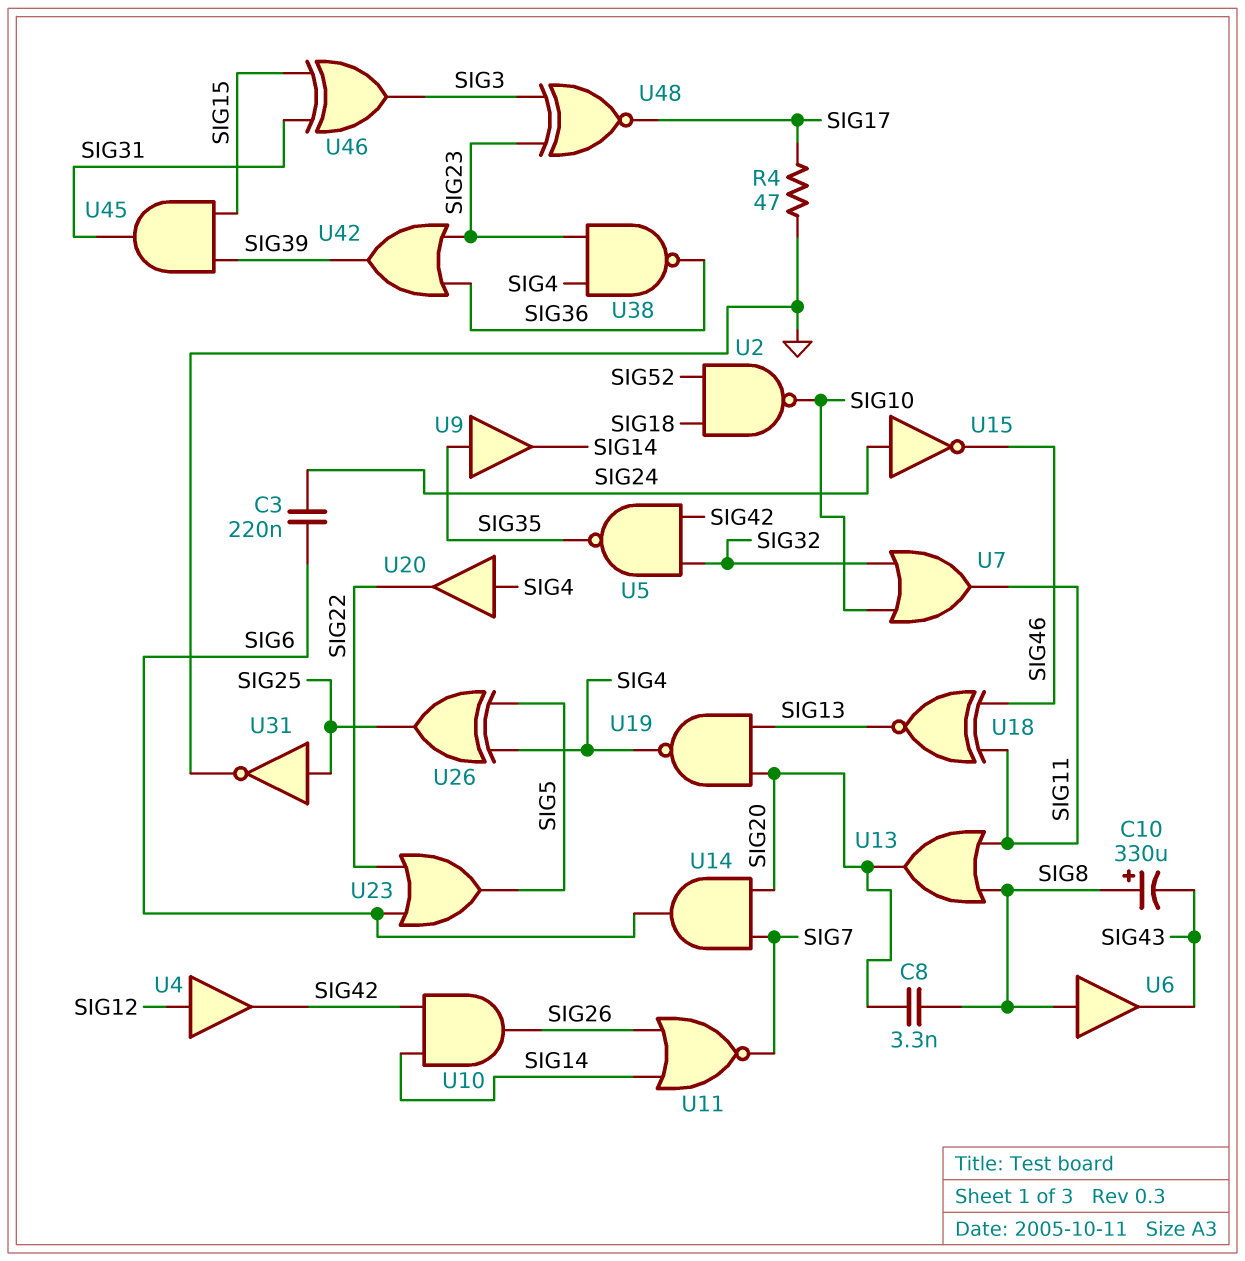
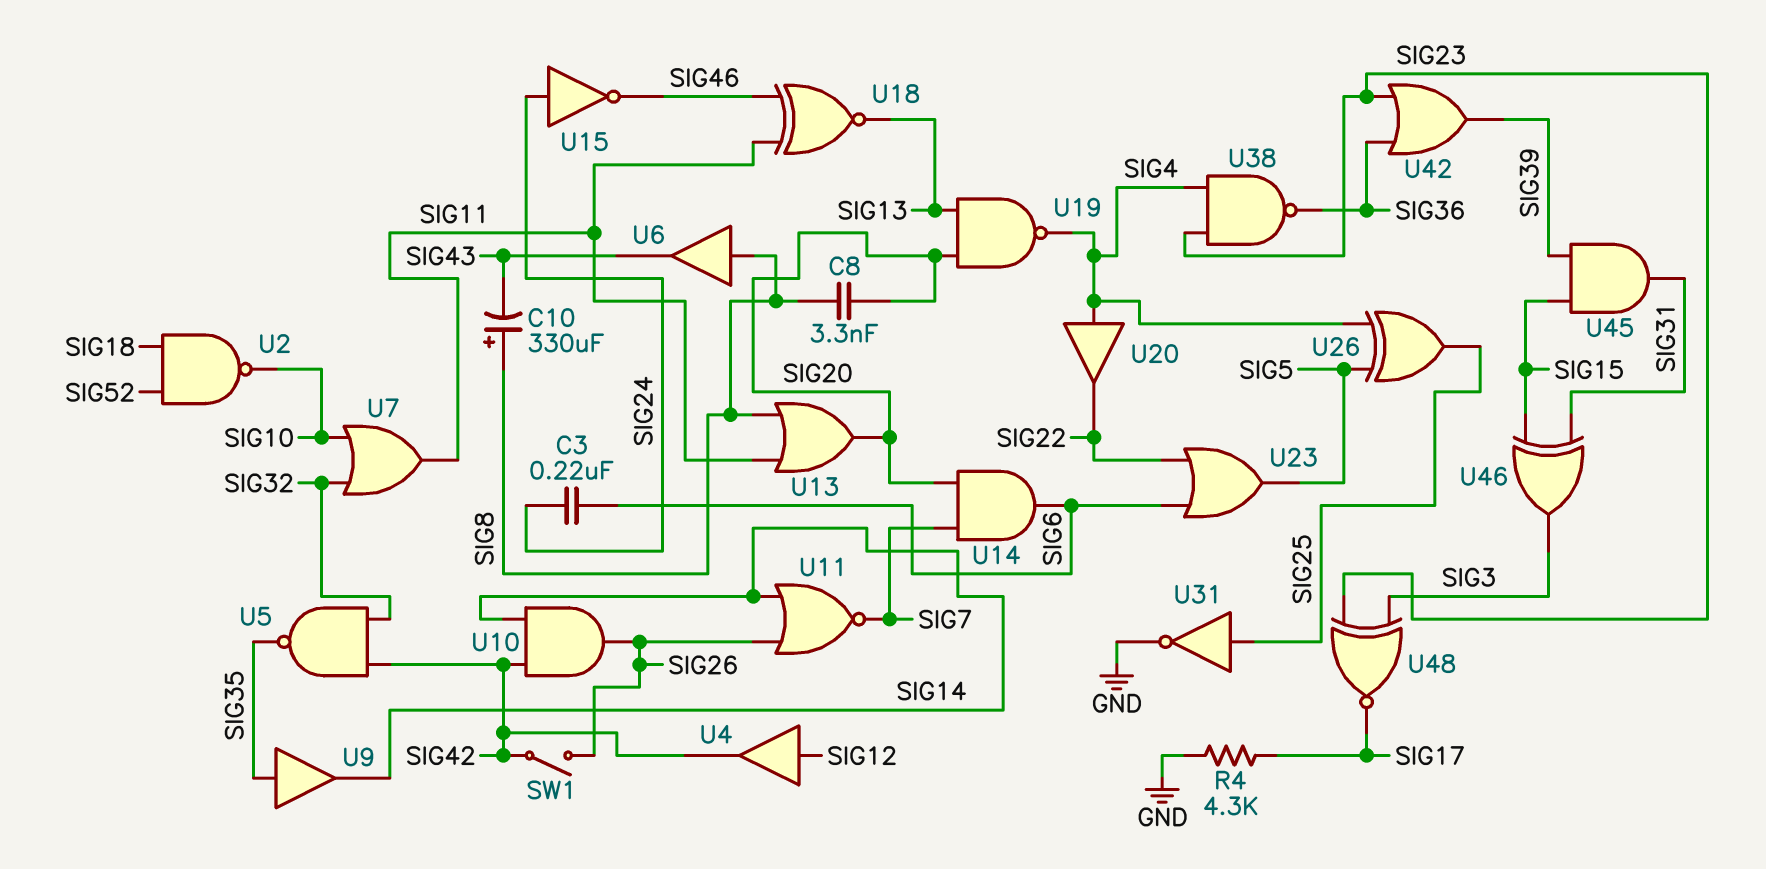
R4: 47 (GND, SIG17) -> 4.3k (GND, SIG17)
SW1: none -> switch (SIG26, SIG42)

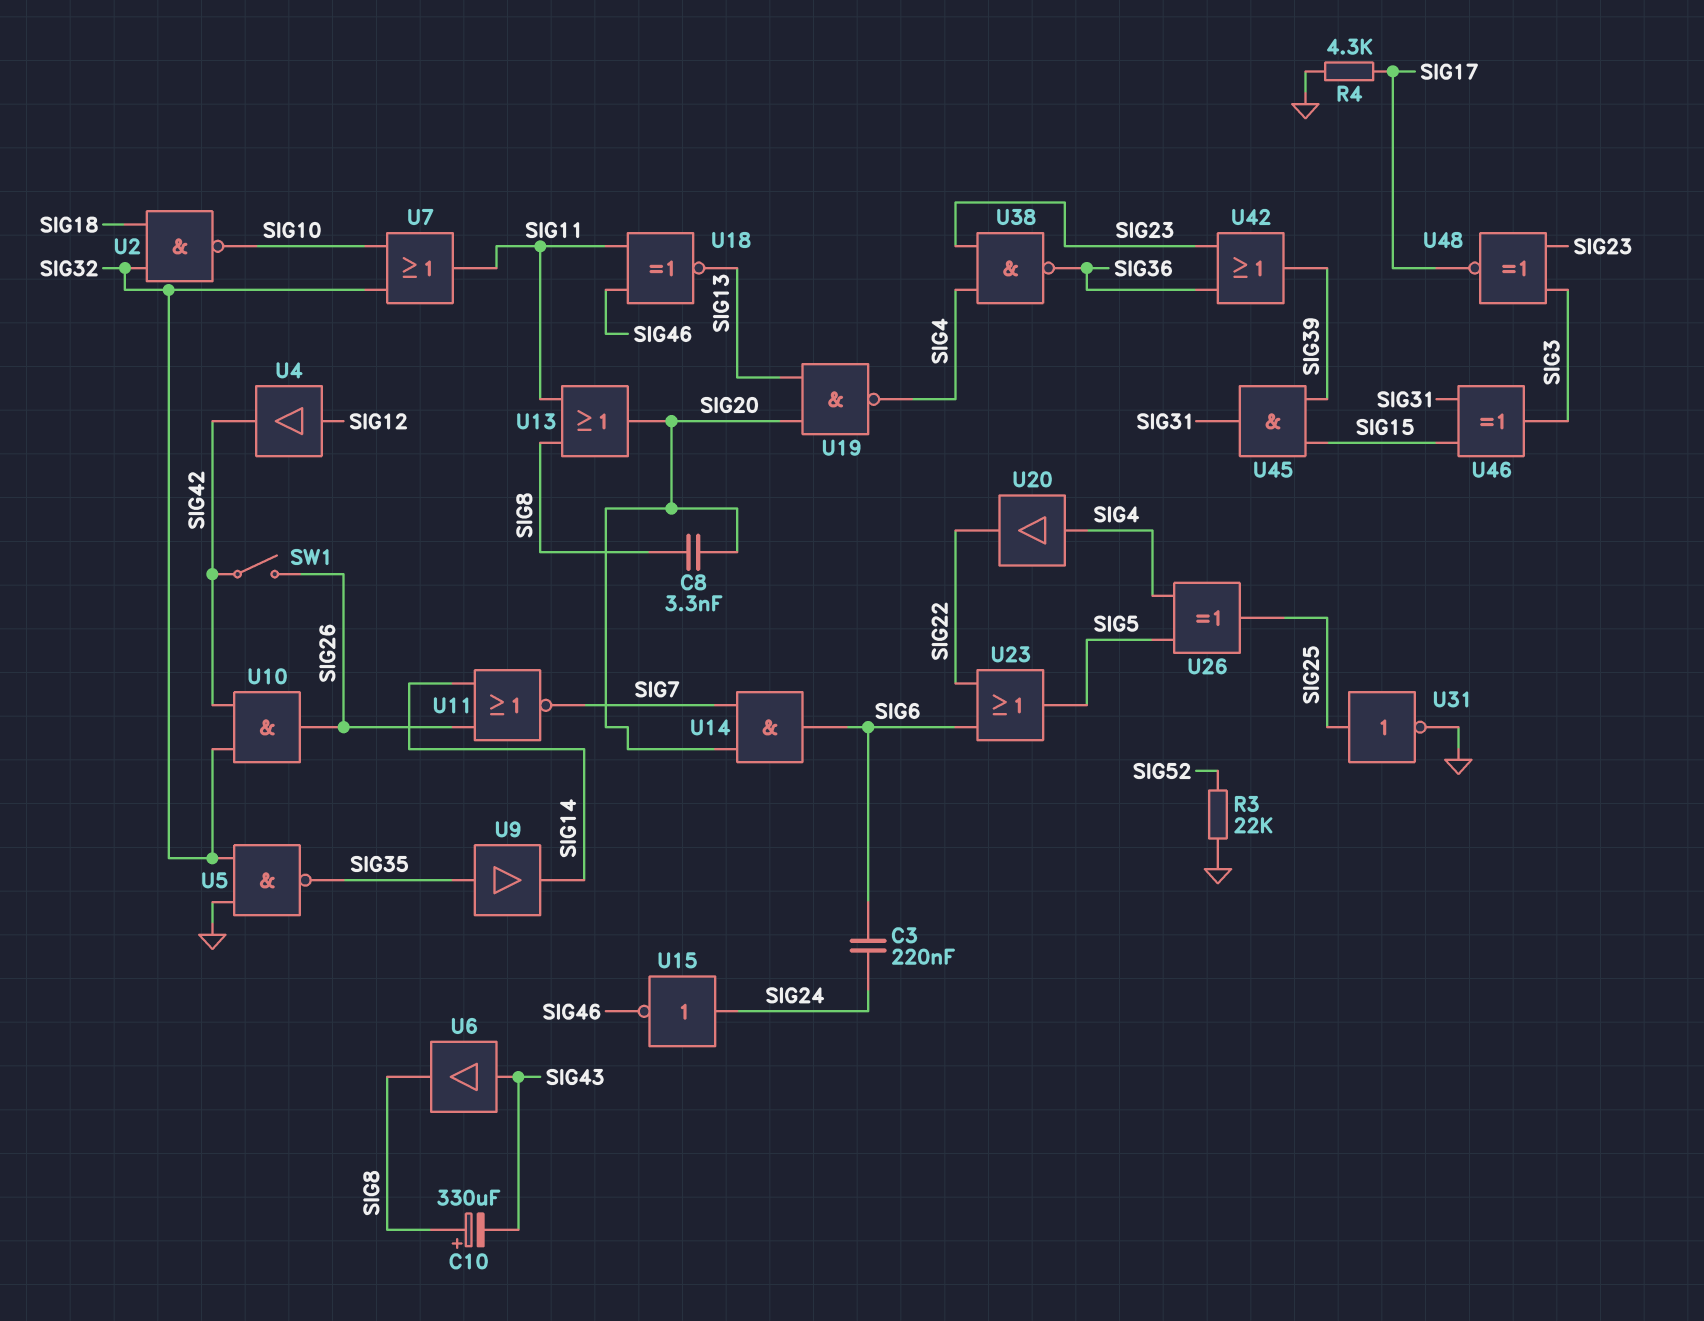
R3: none -> 22k (GND, SIG52)
U2: NAND (in SIG18, in SIG52, out SIG10) -> NAND (in SIG18, in SIG32, out SIG10)
U5: NAND (in SIG32, in SIG42, out SIG35) -> NAND (in GND, in SIG32, out SIG35)
U6: buffer (in SIG8, out SIG43) -> buffer (in SIG43, out SIG8)
U10: AND (in SIG14, in SIG42, out SIG26) -> AND (in SIG32, in SIG42, out SIG26)

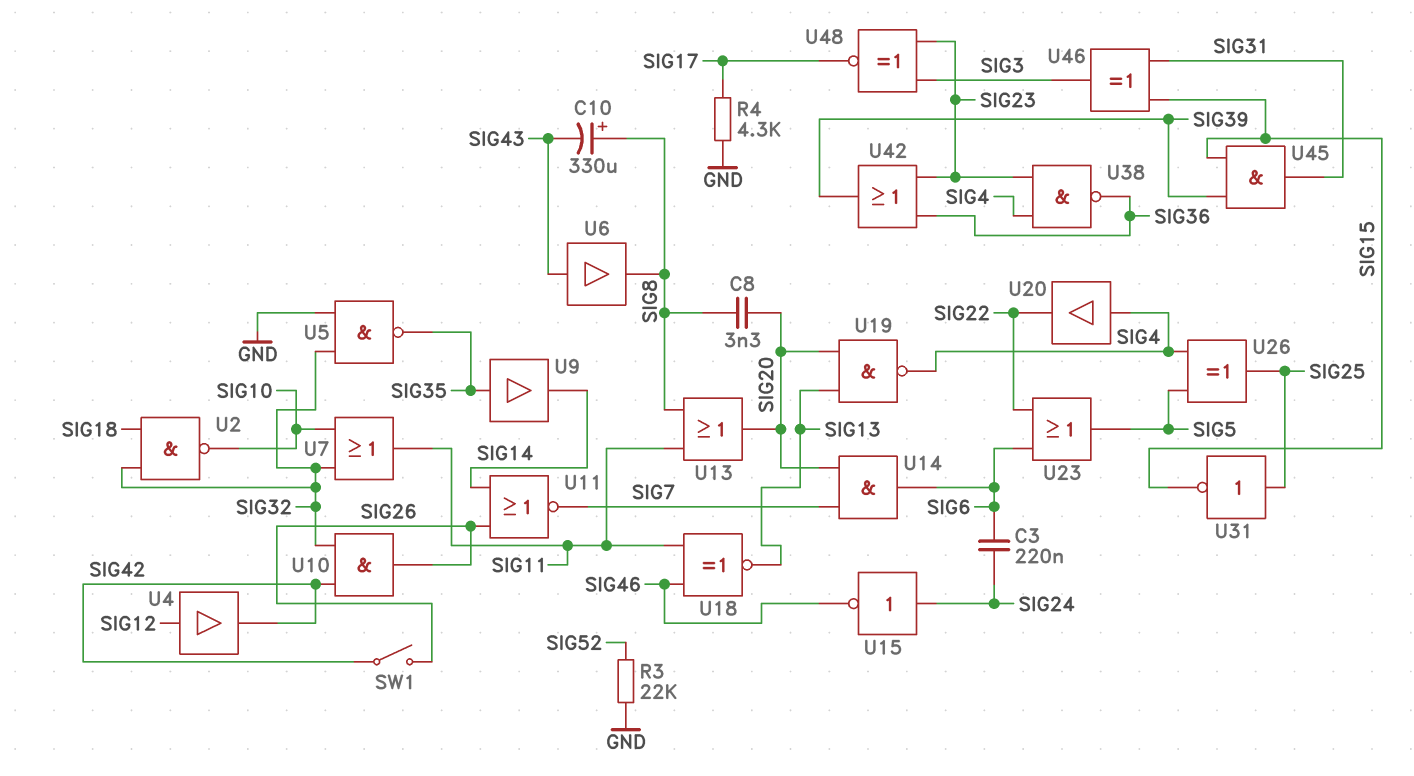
U31: NOT (in SIG25, out GND) -> NOT (in SIG25, out SIG15)

